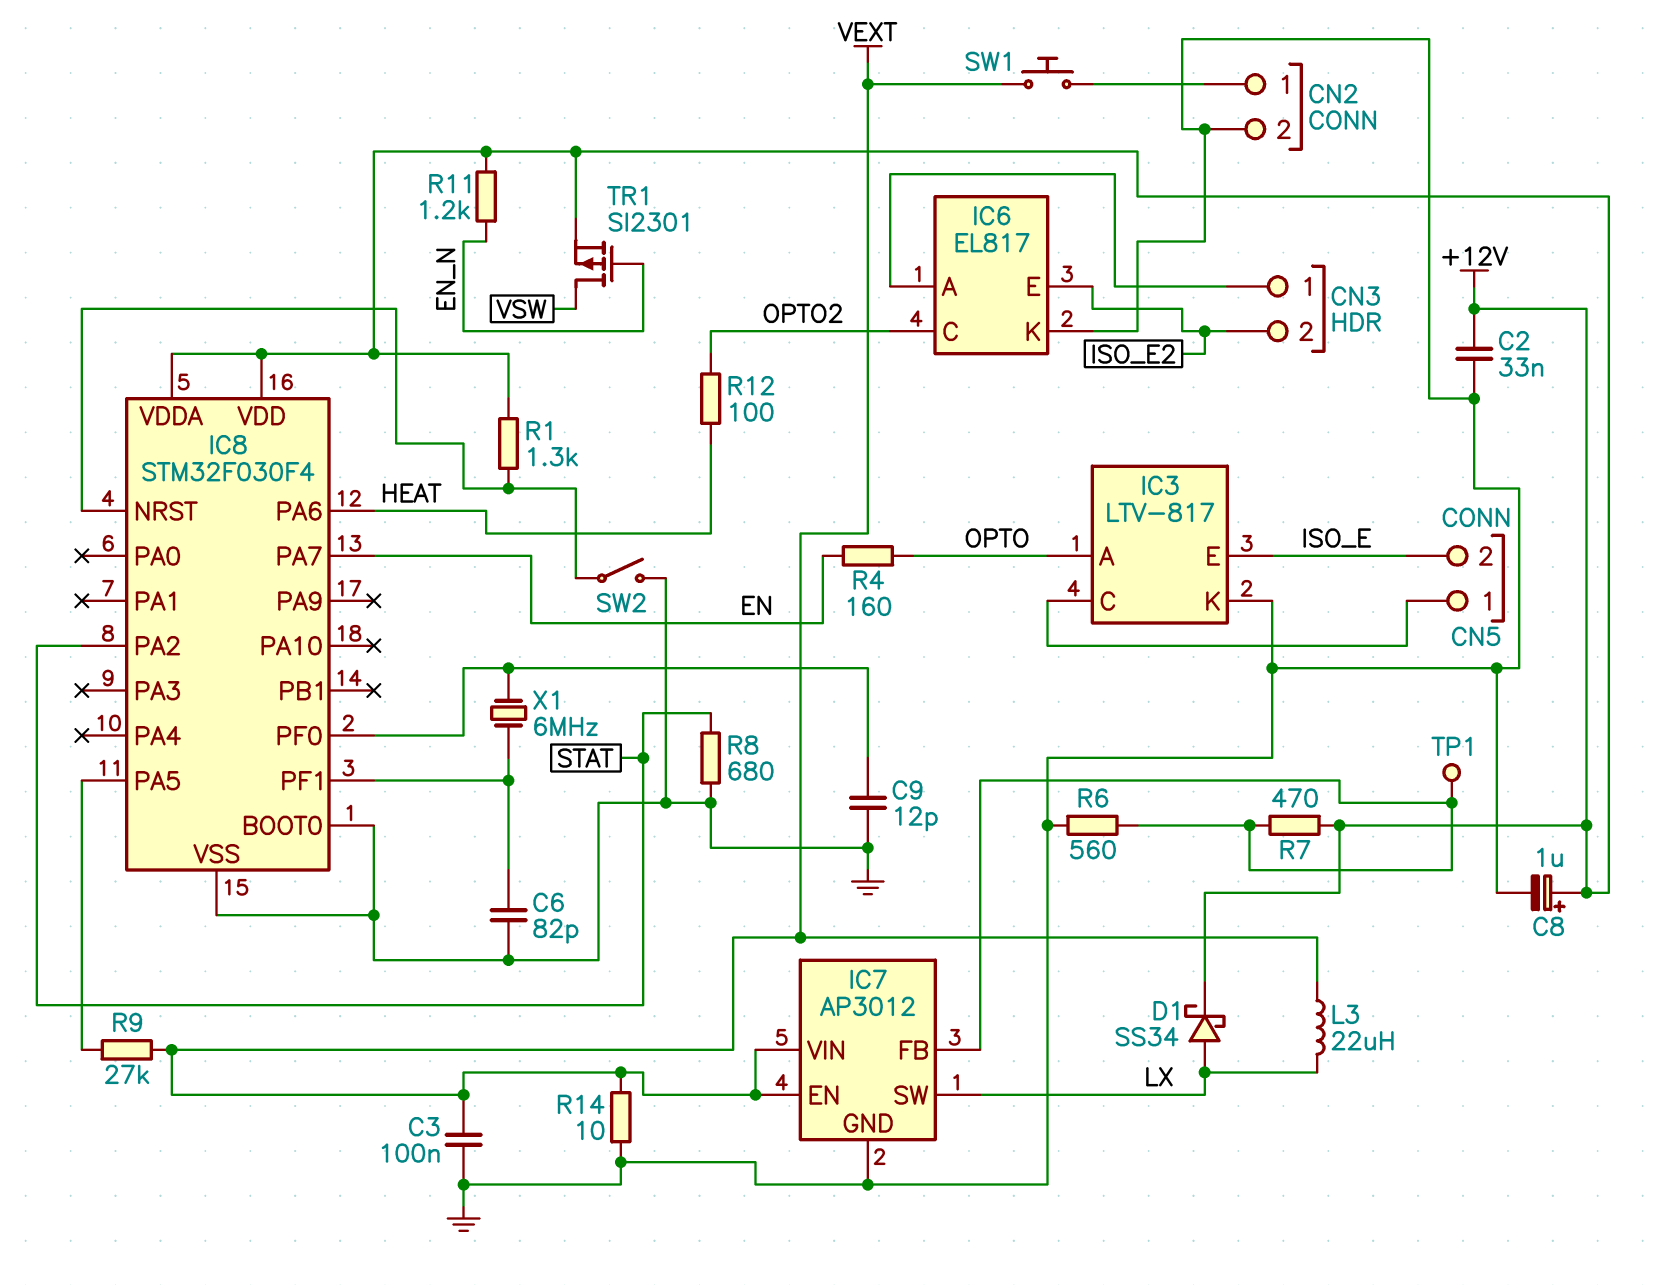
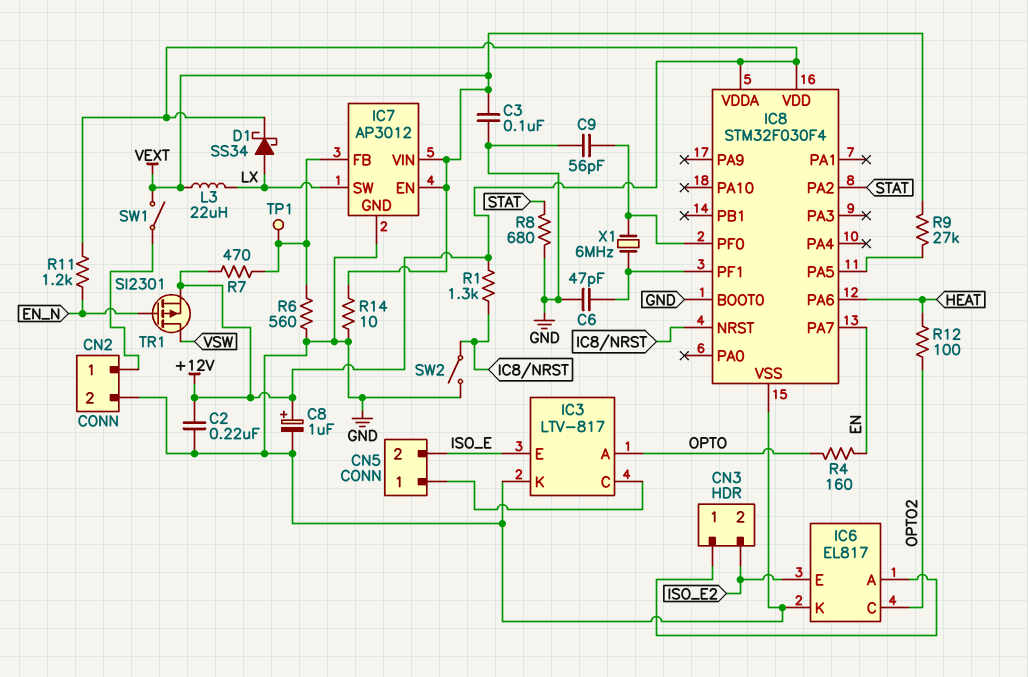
C2: 33nF (+12V, GND) -> 220nF (+12V, GND)
C6: 82pF (GND, IC8/PF1) -> 47pF (GND, IC8/PF1)
C9: 12pF (GND, IC8/PF0) -> 56pF (GND, IC8/PF0)
SW1: button (CN2/1, VEXT) -> switch (CN2/1, VEXT)

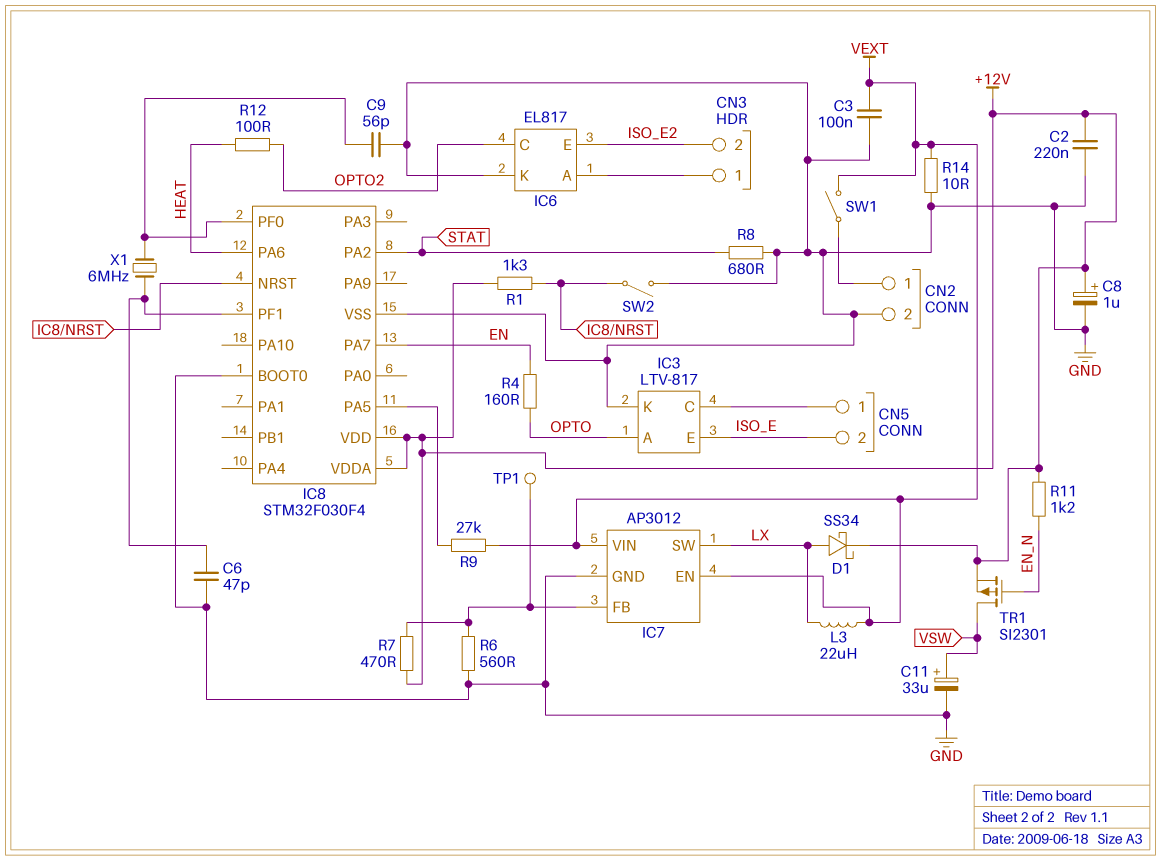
C11: none -> 33uF (plus VSW, minus GND)

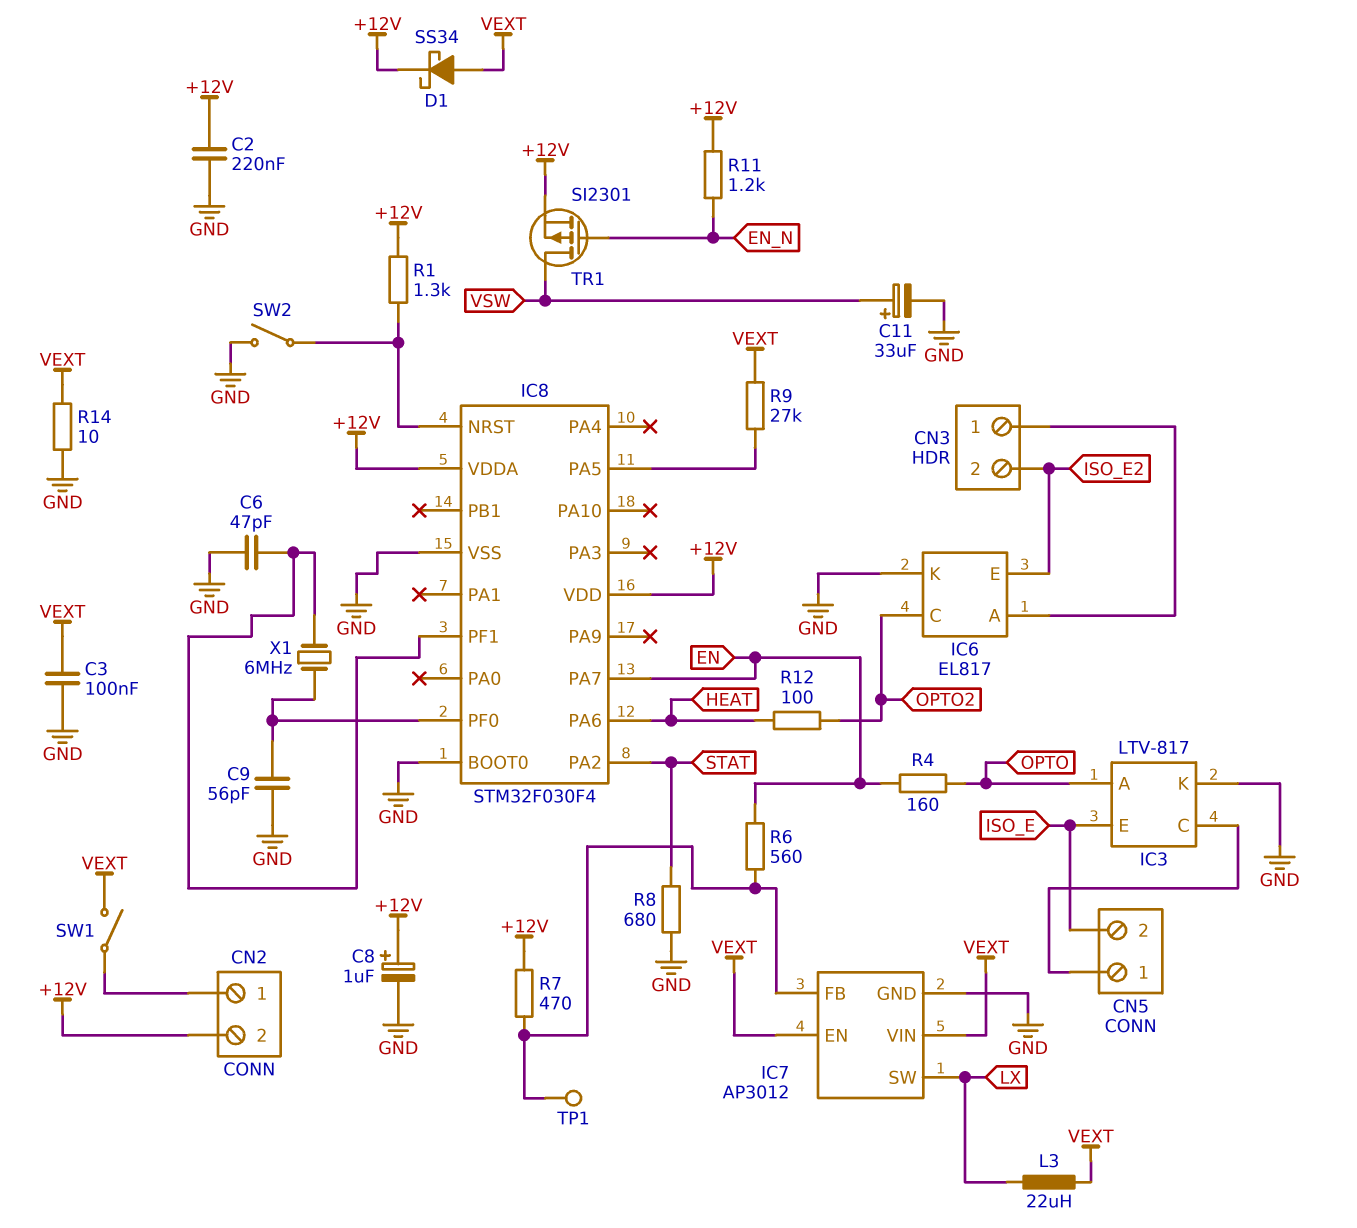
CN2 pin 2: GND -> +12V
D1: schottky SS34 (A LX, K +12V) -> schottky SS34 (A VEXT, K +12V)
R6: 560 (GND, IC7/FB) -> 560 (EN, IC7/FB)

